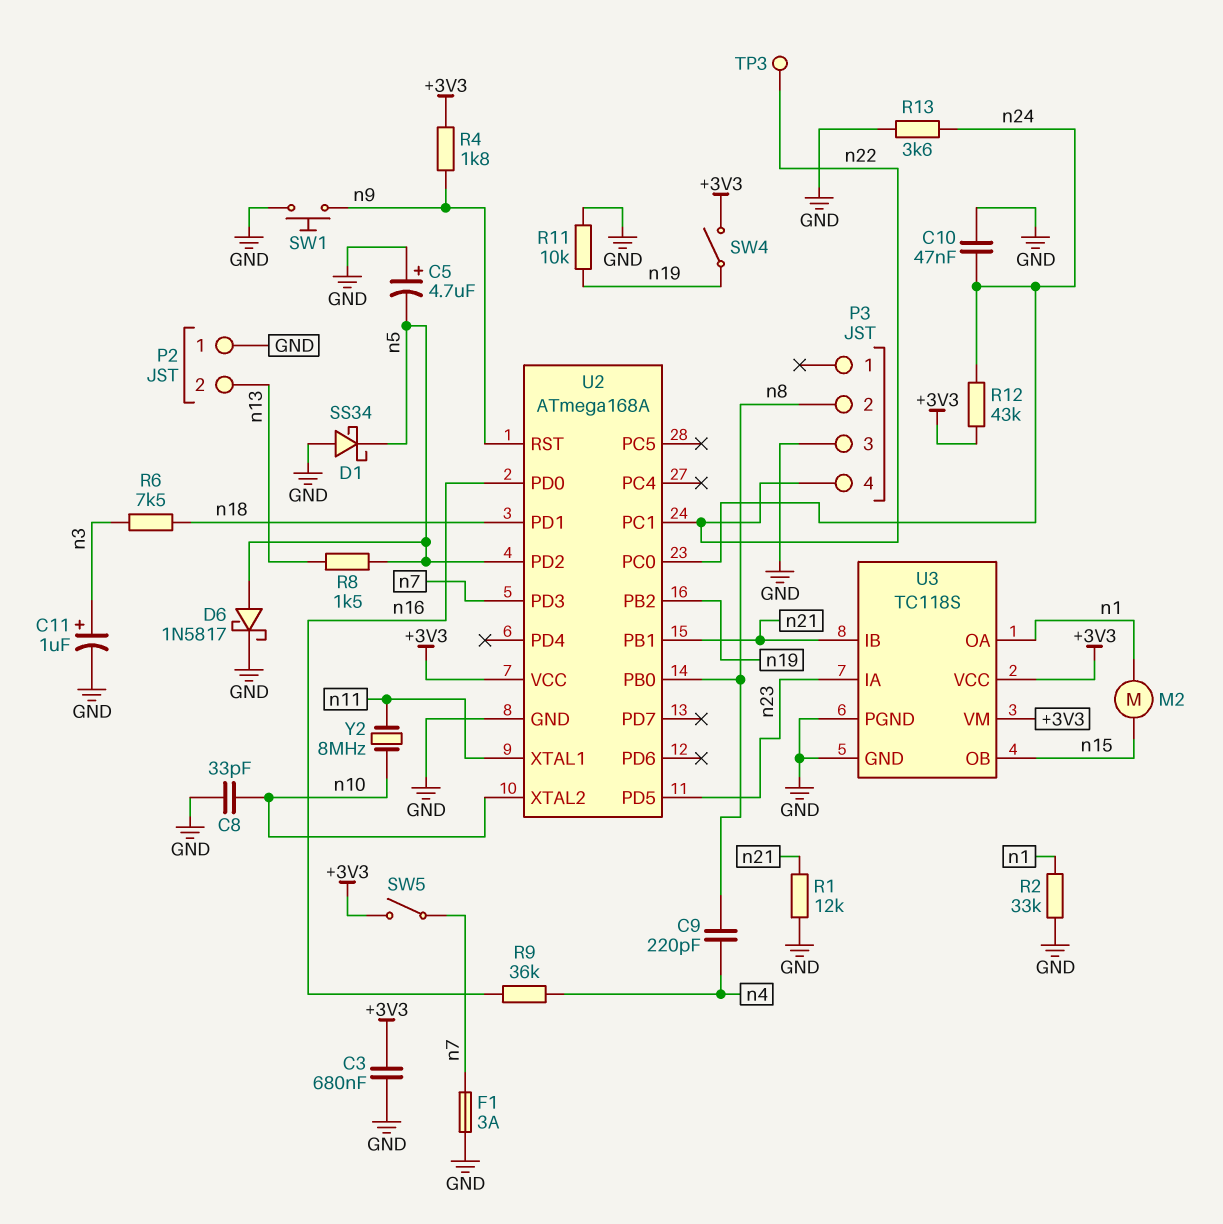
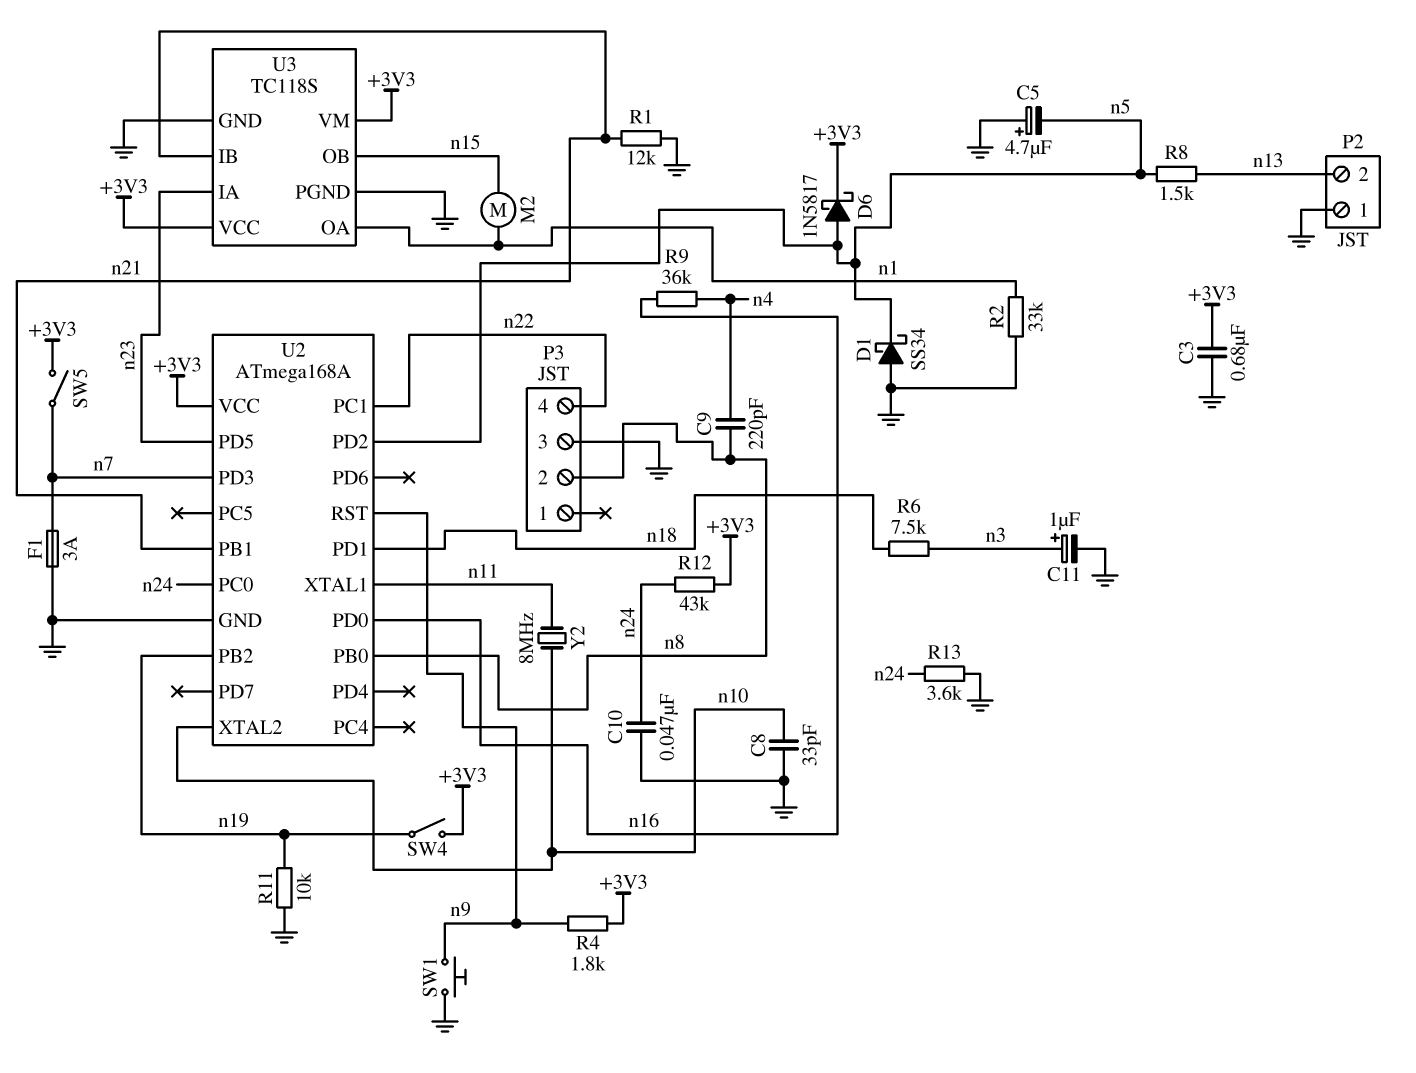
D6: schottky 1N5817 (A n5, K GND) -> schottky 1N5817 (A n5, K +3V3)
TP3: test point (n22) -> none

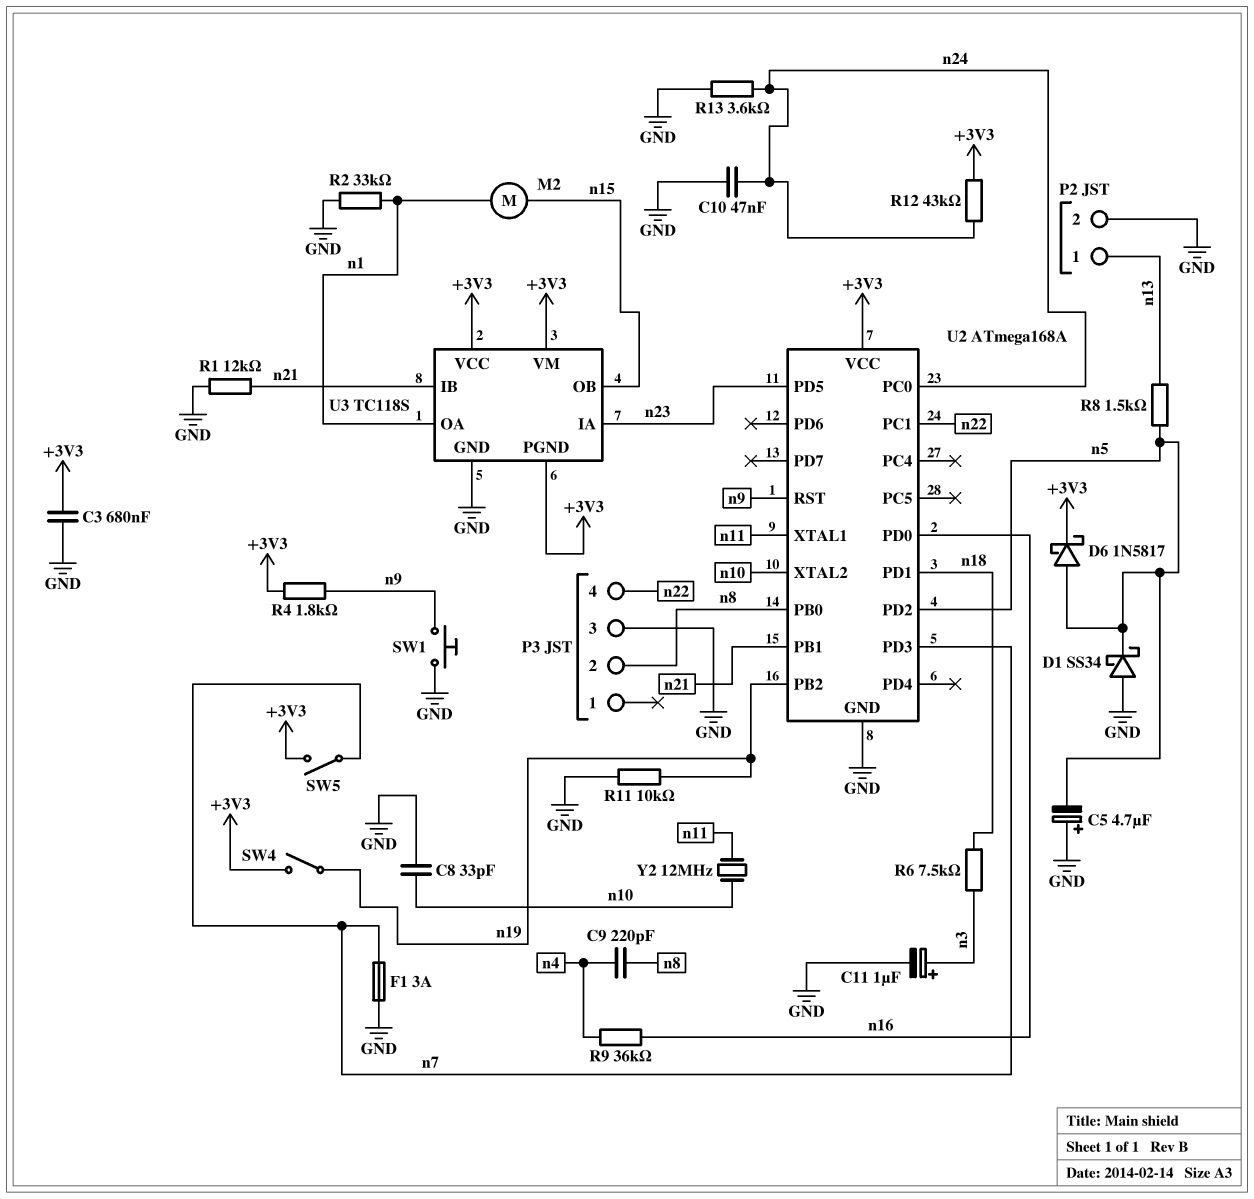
P2 pin 1: GND -> n13
P2 pin 2: n13 -> GND
U3 pin PGND: GND -> +3V3
Y2: 8MHz (n10, n11) -> 12MHz (n10, n11)

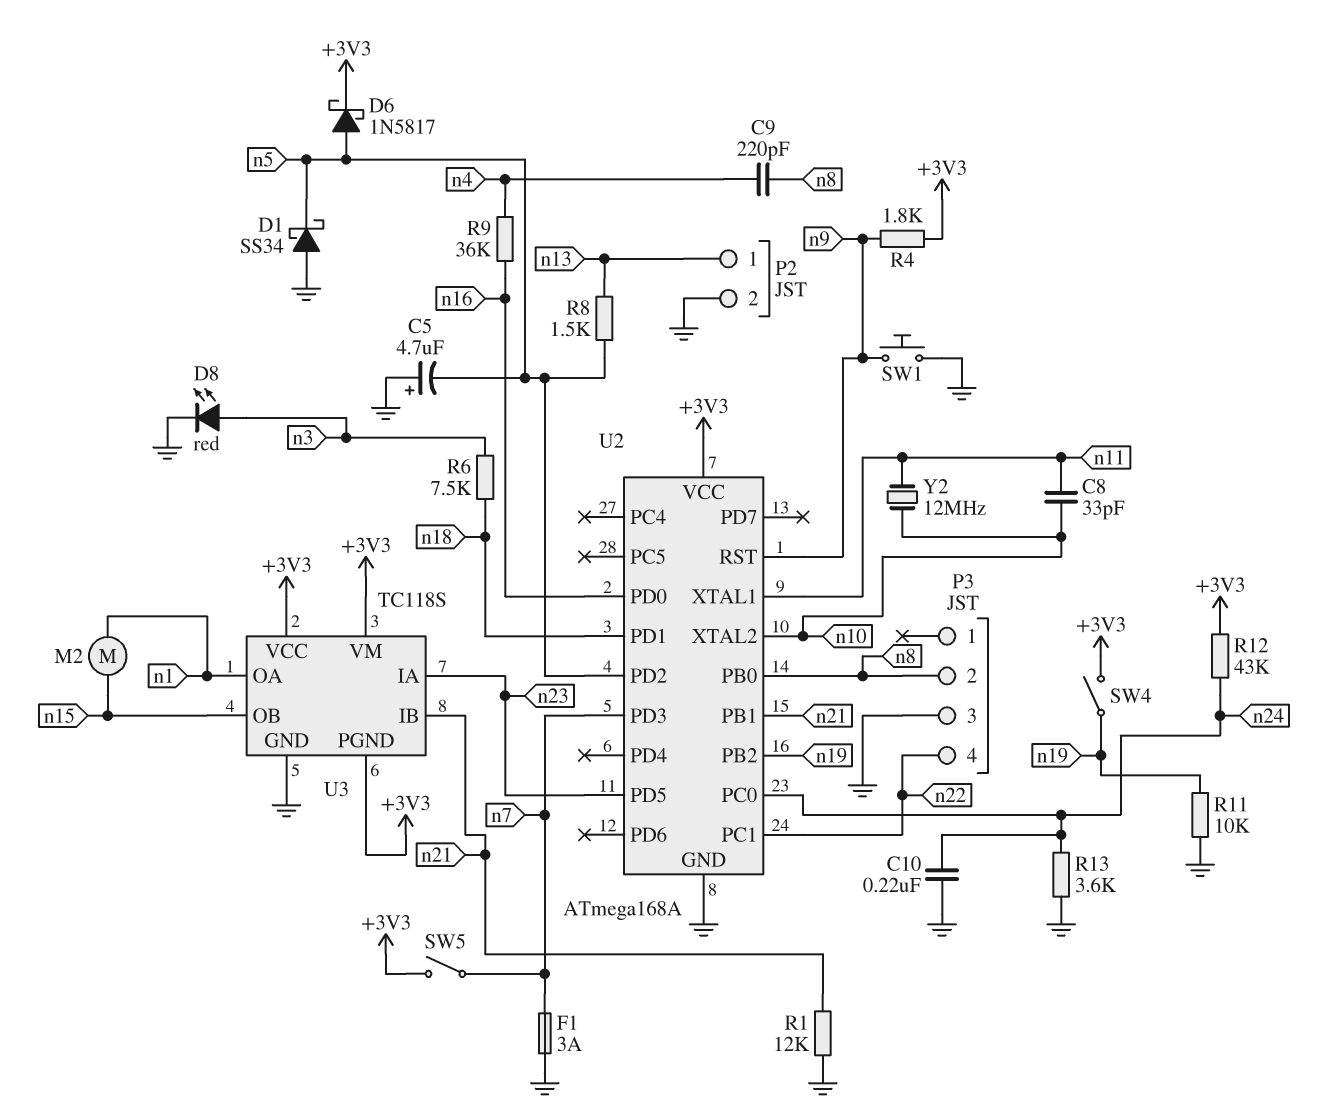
C3: 680nF (+3V3, GND) -> none
C8: 33pF (GND, n10) -> 33pF (n10, n11)
C10: 47nF (GND, n24) -> 220nF (GND, n24)
C11: 1uF (plus n3, minus GND) -> none
D8: none -> LED red (A n3, K GND)
R2: 33k (GND, n1) -> none

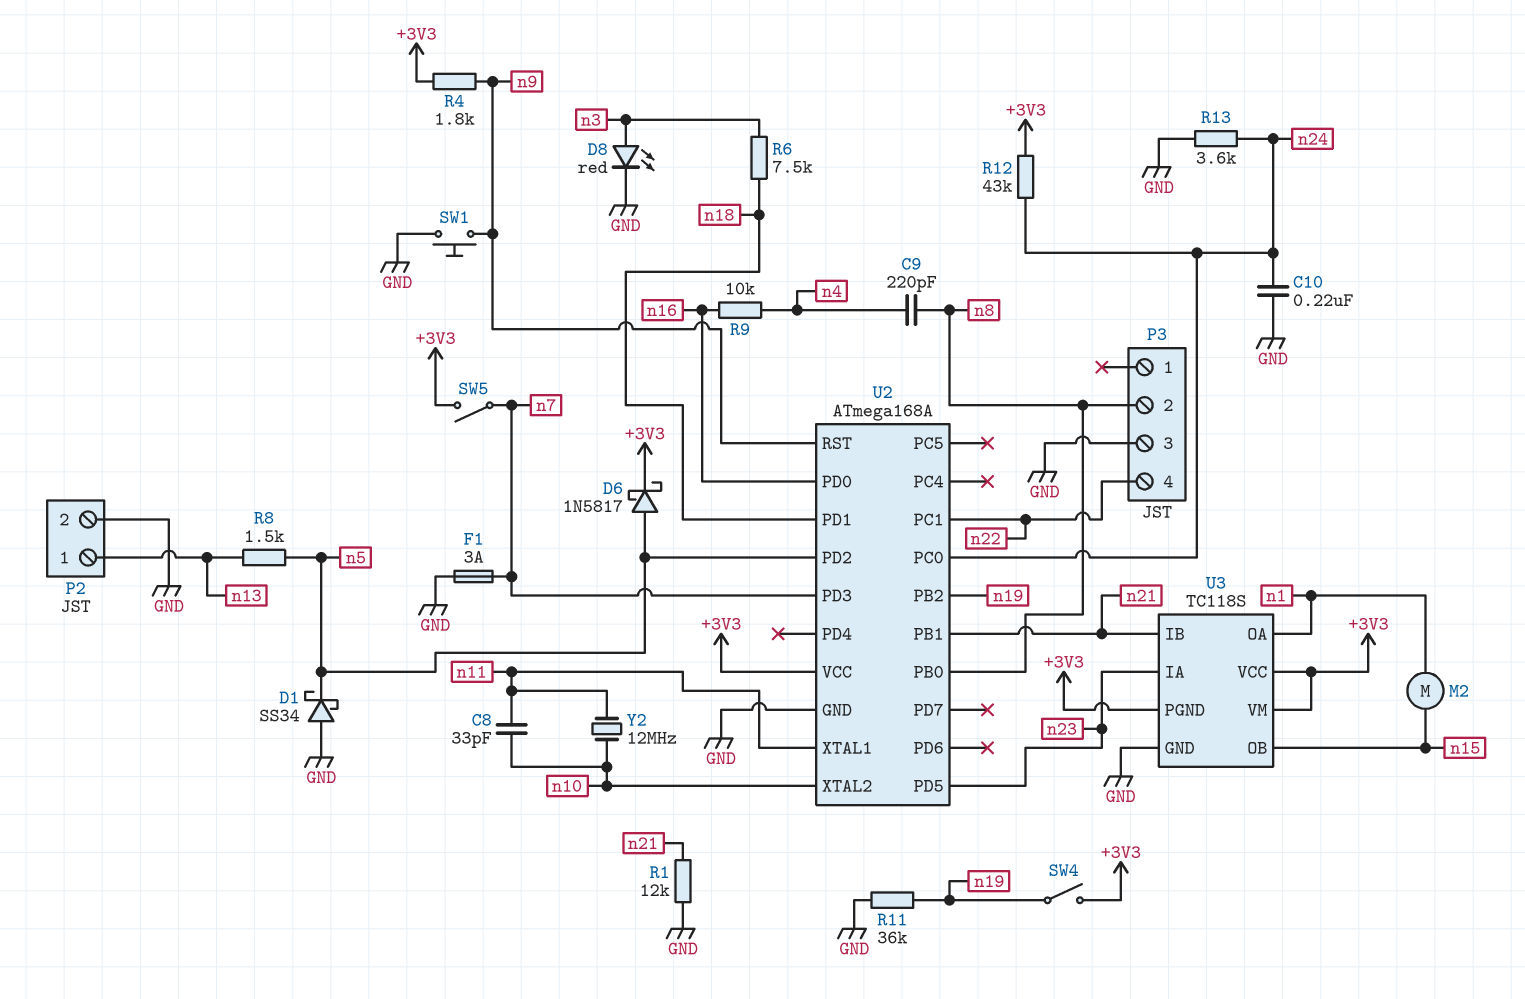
C5: 4.7uF (plus GND, minus n5) -> none
R9: 36k (n4, n16) -> 10k (n4, n16)
R11: 10k (GND, n19) -> 36k (GND, n19)

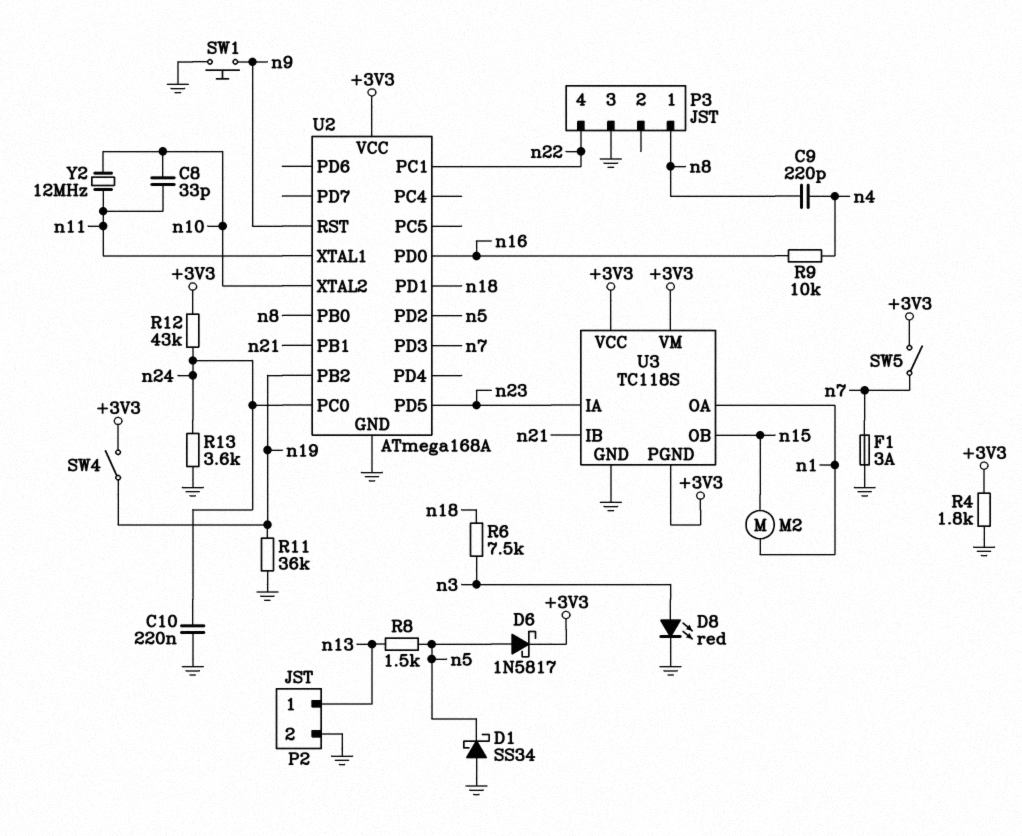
P3 pin 1: none -> n8
P3 pin 2: n8 -> none
R1: 12k (GND, n21) -> none
R4: 1.8k (+3V3, n9) -> 1.8k (+3V3, GND)

